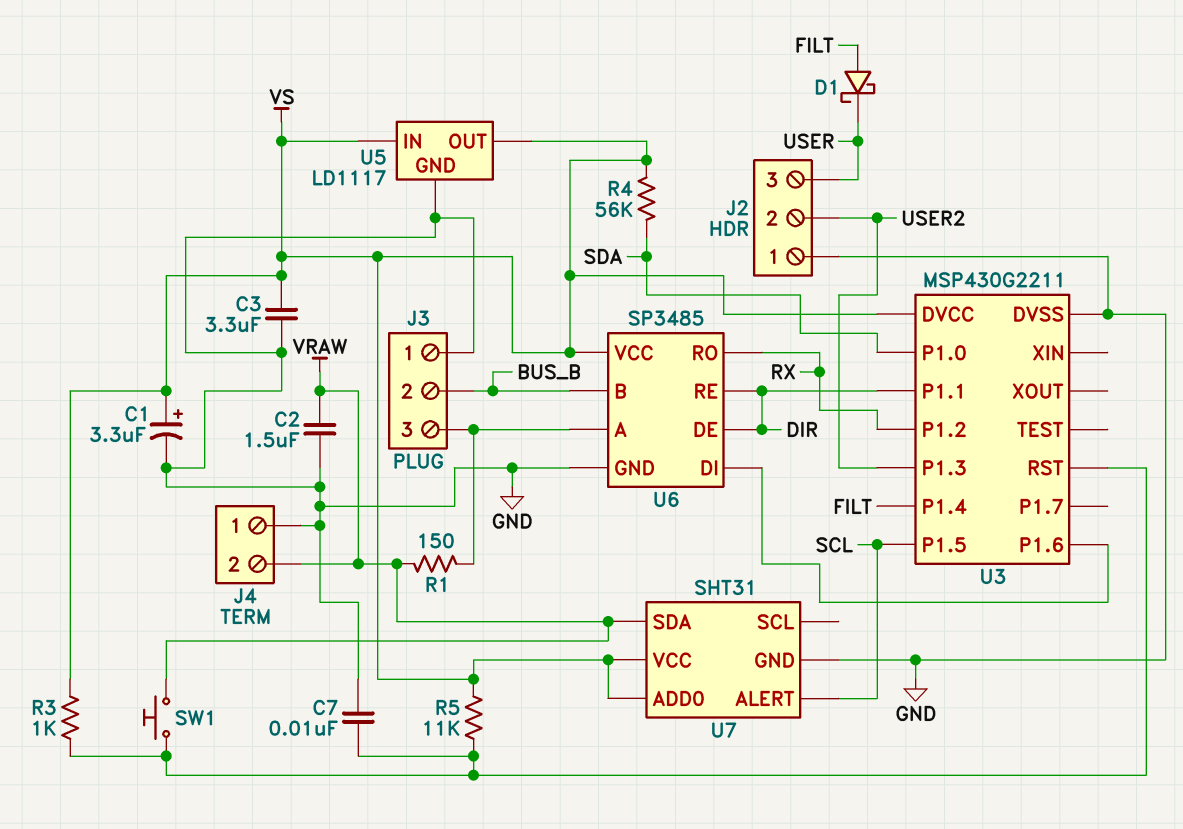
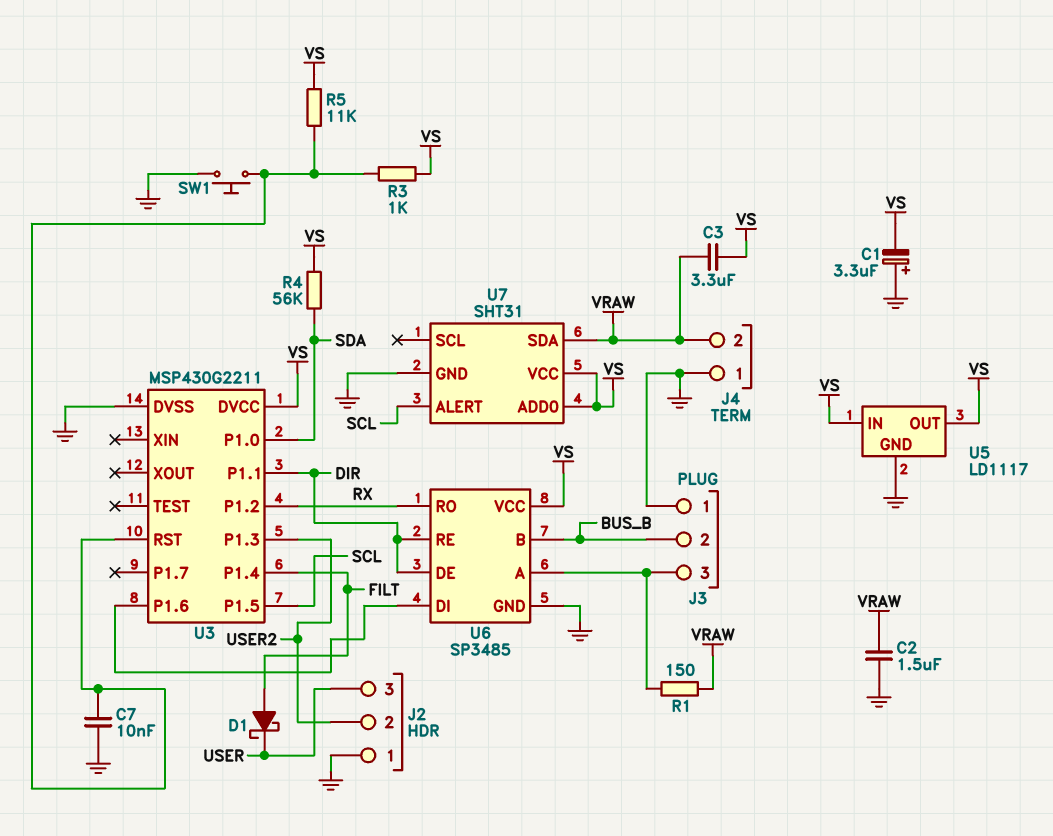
C1: 3.3uF (plus VS, minus GND) -> 3.3uF (plus GND, minus VS)
C3: 3.3uF (GND, VS) -> 3.3uF (VRAW, VS)
SW1: button (U3/RST, VRAW) -> button (GND, U3/RST)

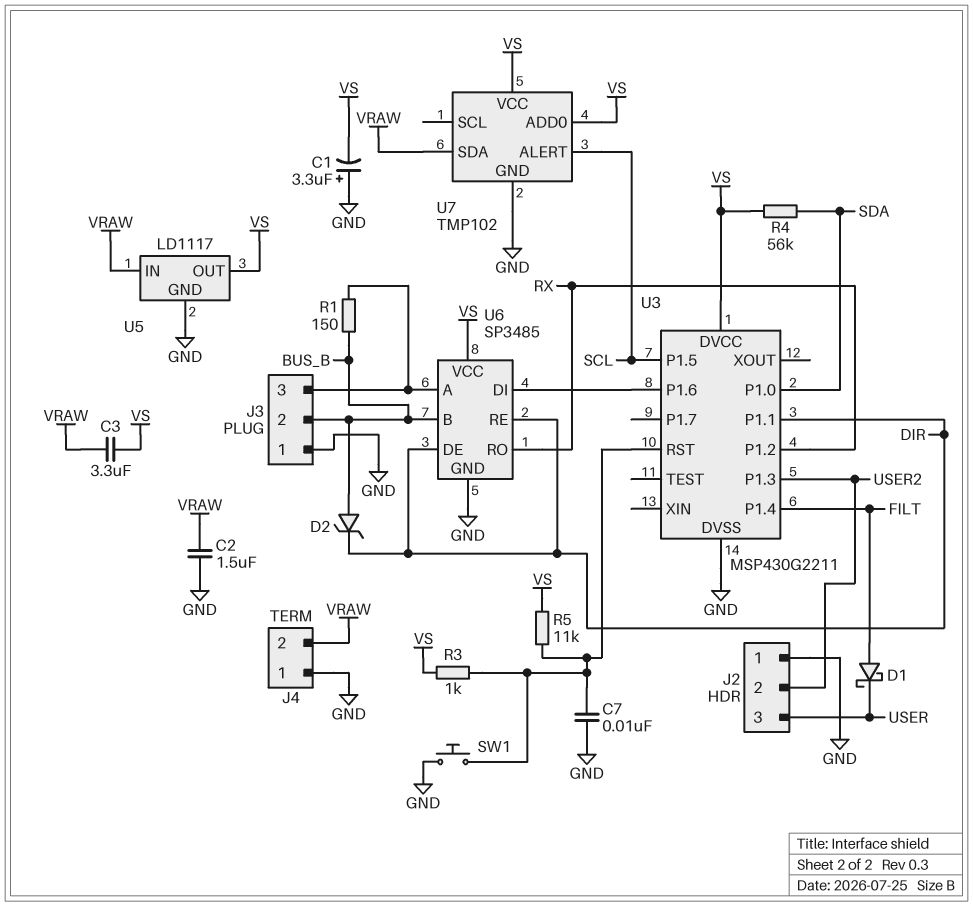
D2: none -> zener (A BUS_B, K DIR)
R1: 150 (J3/3, VRAW) -> 150 (BUS_B, J3/3)
U5 pin IN: VS -> VRAW
U7: SHT31 -> TMP102

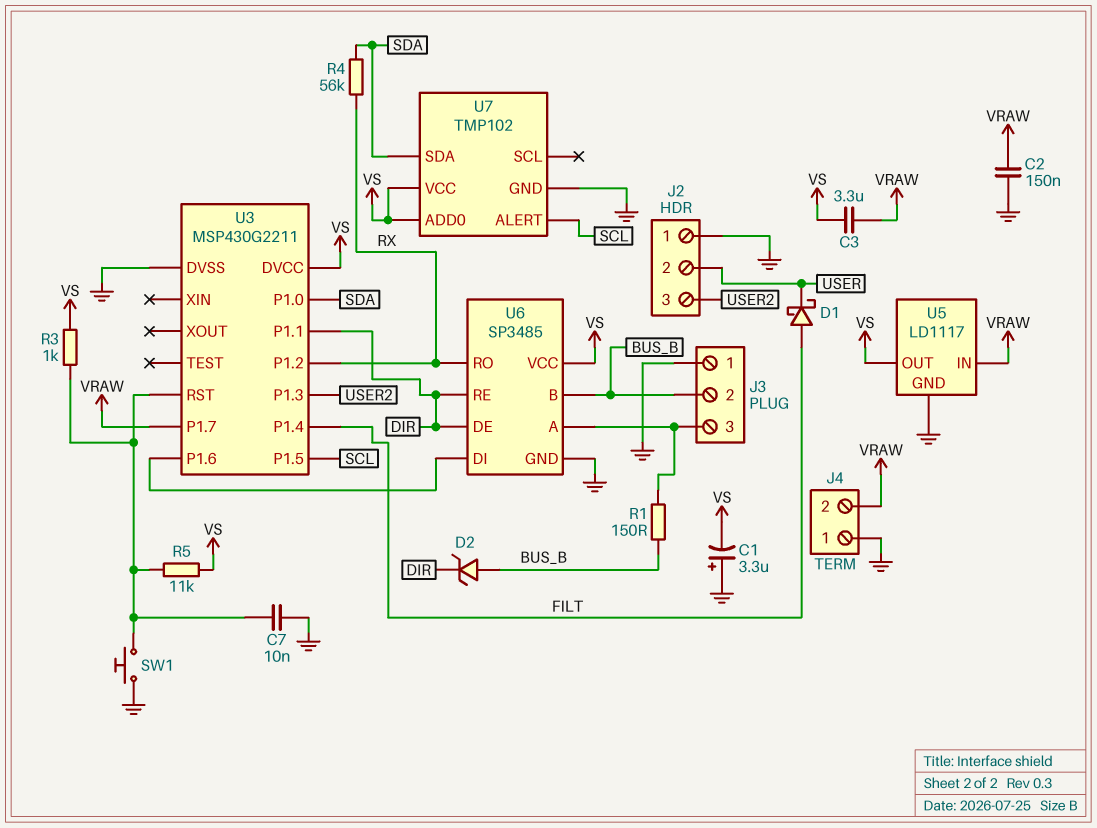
C2: 1.5uF (GND, VRAW) -> 150nF (GND, VRAW)
J2 pin 2: USER2 -> USER
J2 pin 3: USER -> USER2
R4: 56k (SDA, VS) -> 56k (RX, SDA)
U3 pin P1.7: none -> VRAW
U7 pin SDA: VRAW -> SDA

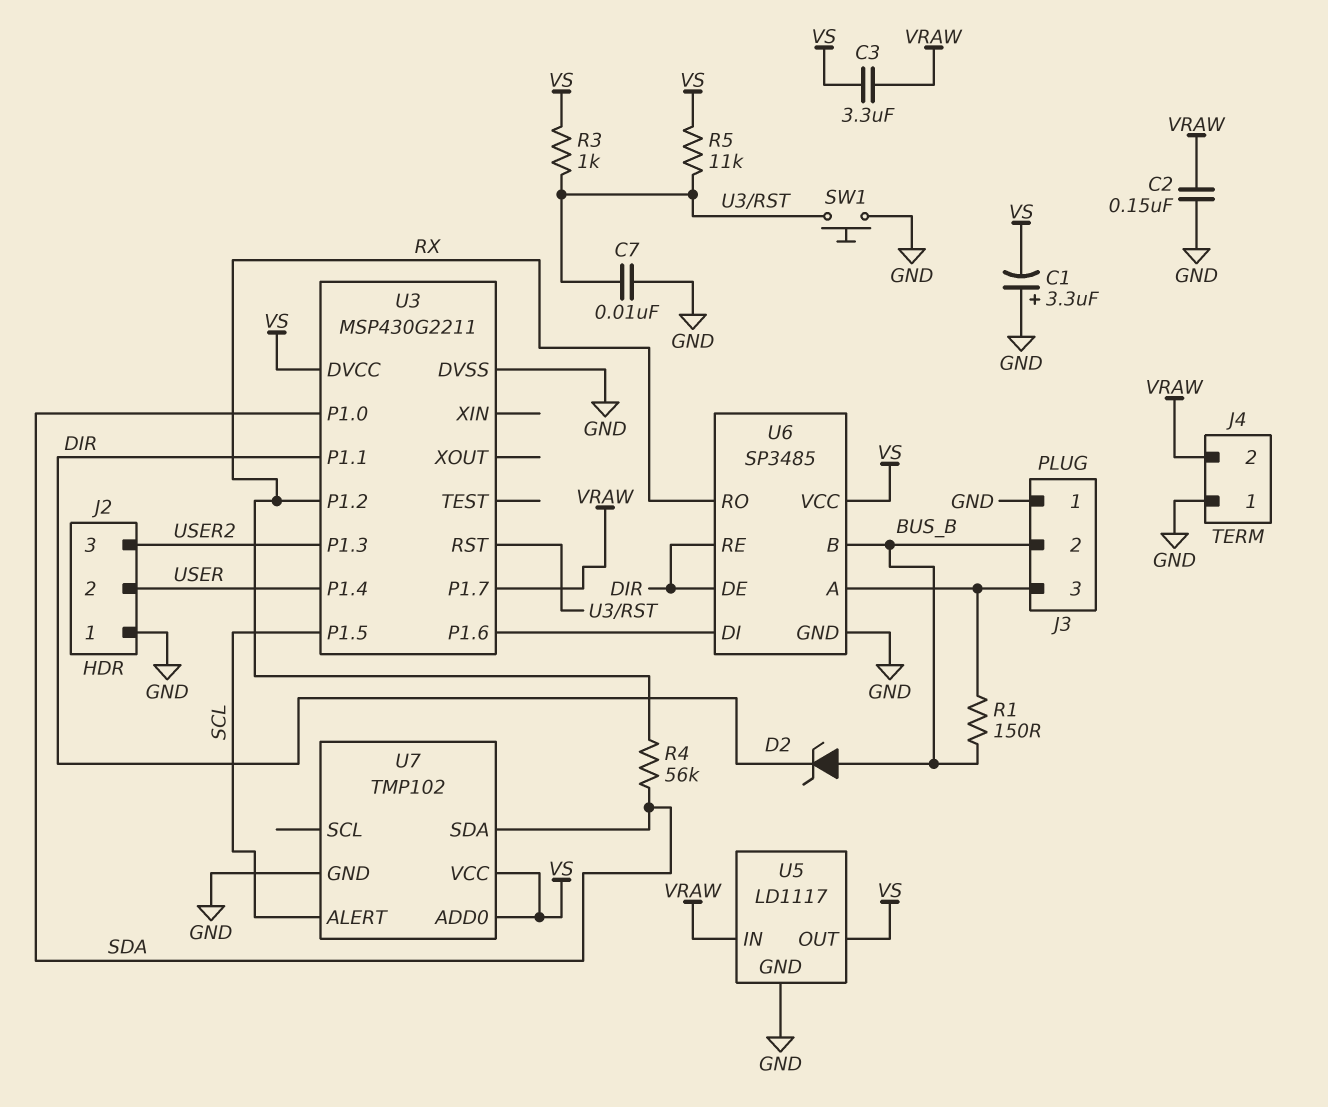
D1: schottky (A FILT, K USER) -> none
U3 pin P1.4: FILT -> USER

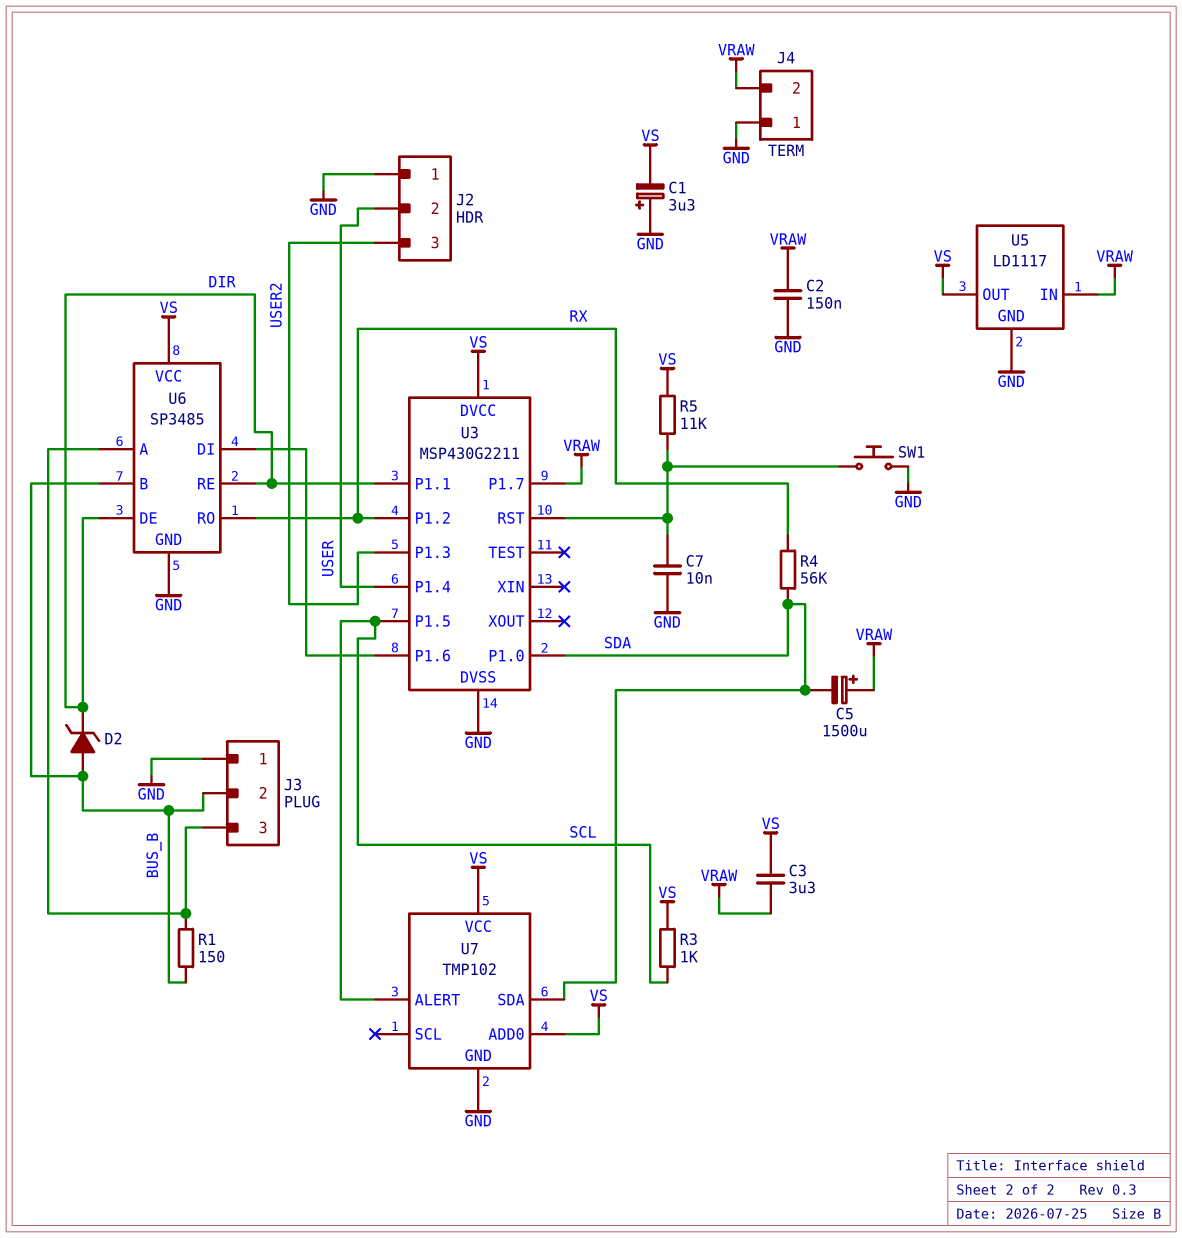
C5: none -> 1500uF (plus VRAW, minus SDA)
R3: 1k (U3/RST, VS) -> 1k (SCL, VS)

